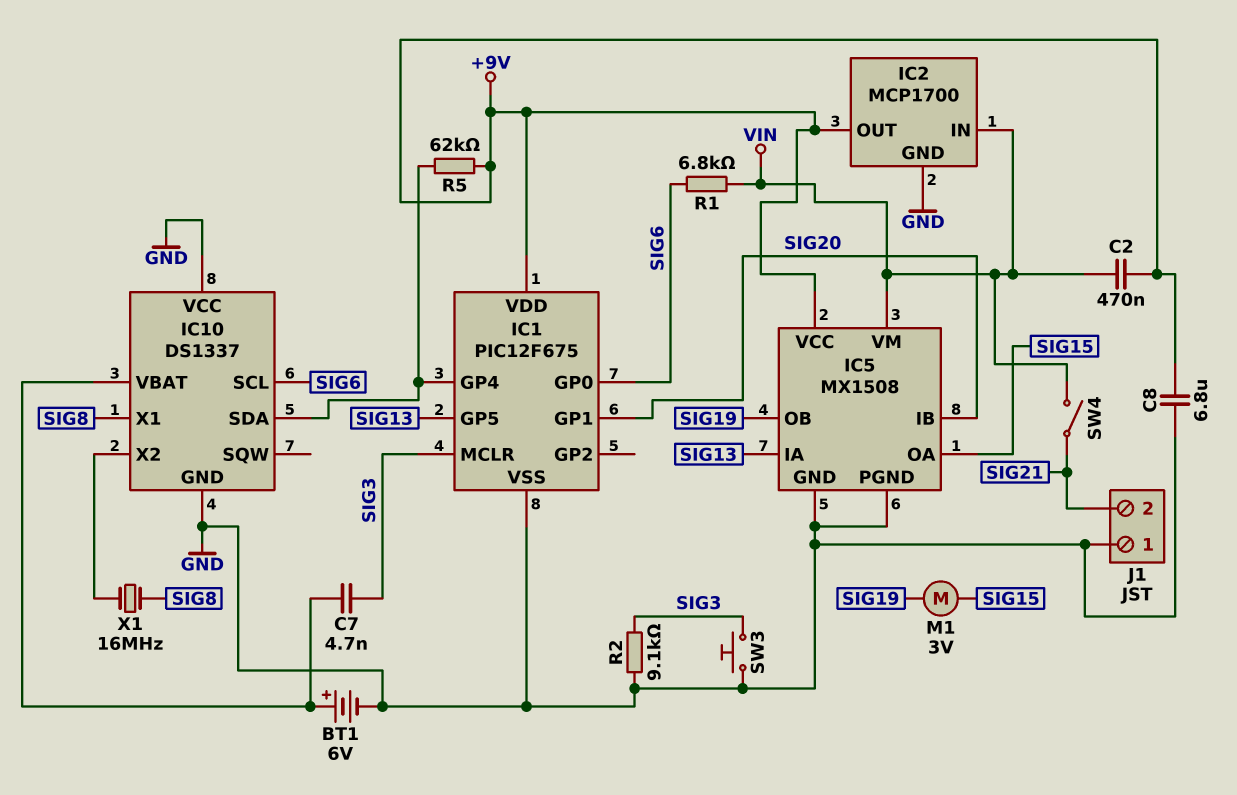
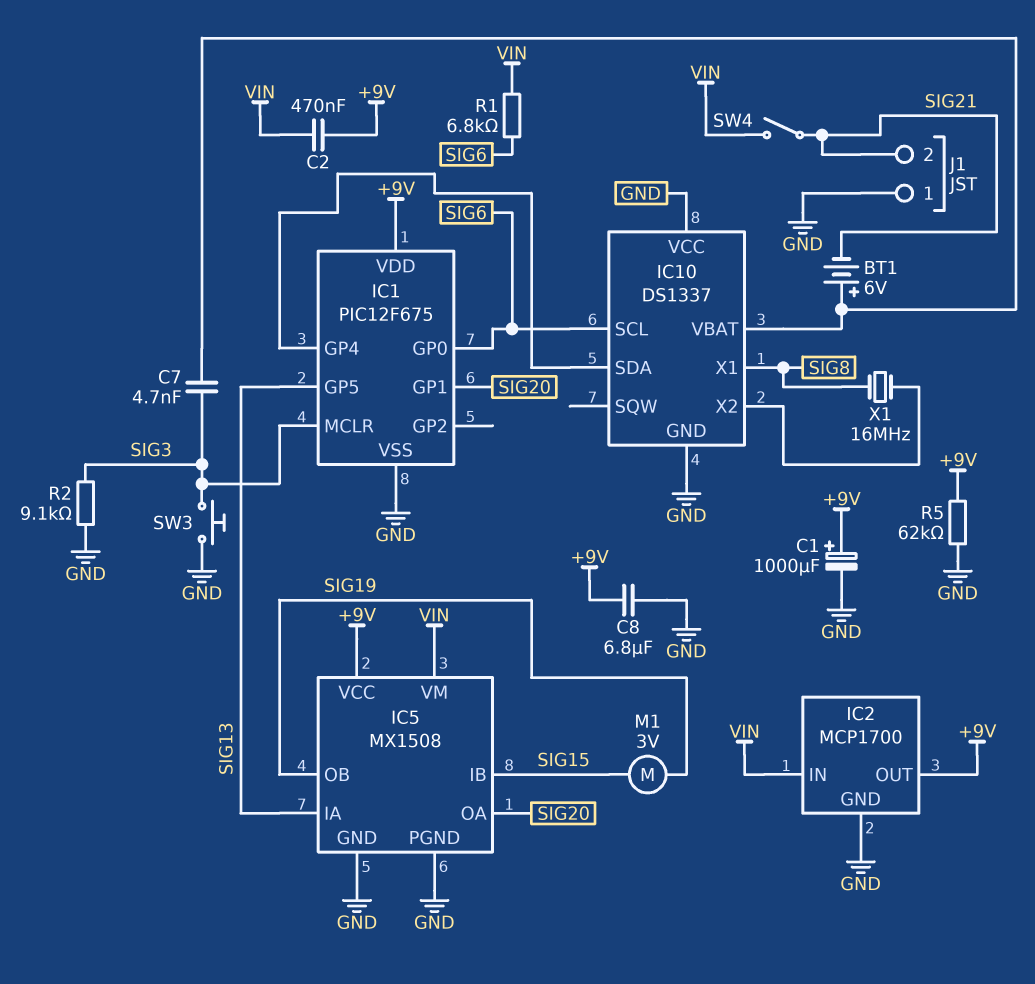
BT1: 6V (plus IC10/VBAT, minus GND) -> 6V (plus IC10/VBAT, minus SIG21)
C1: none -> 1000uF (plus +9V, minus GND)
IC5 pin IB: SIG20 -> SIG15
IC5 pin OA: SIG15 -> SIG20
R5: 62k (+9V, IC1/GP4) -> 62k (+9V, GND)

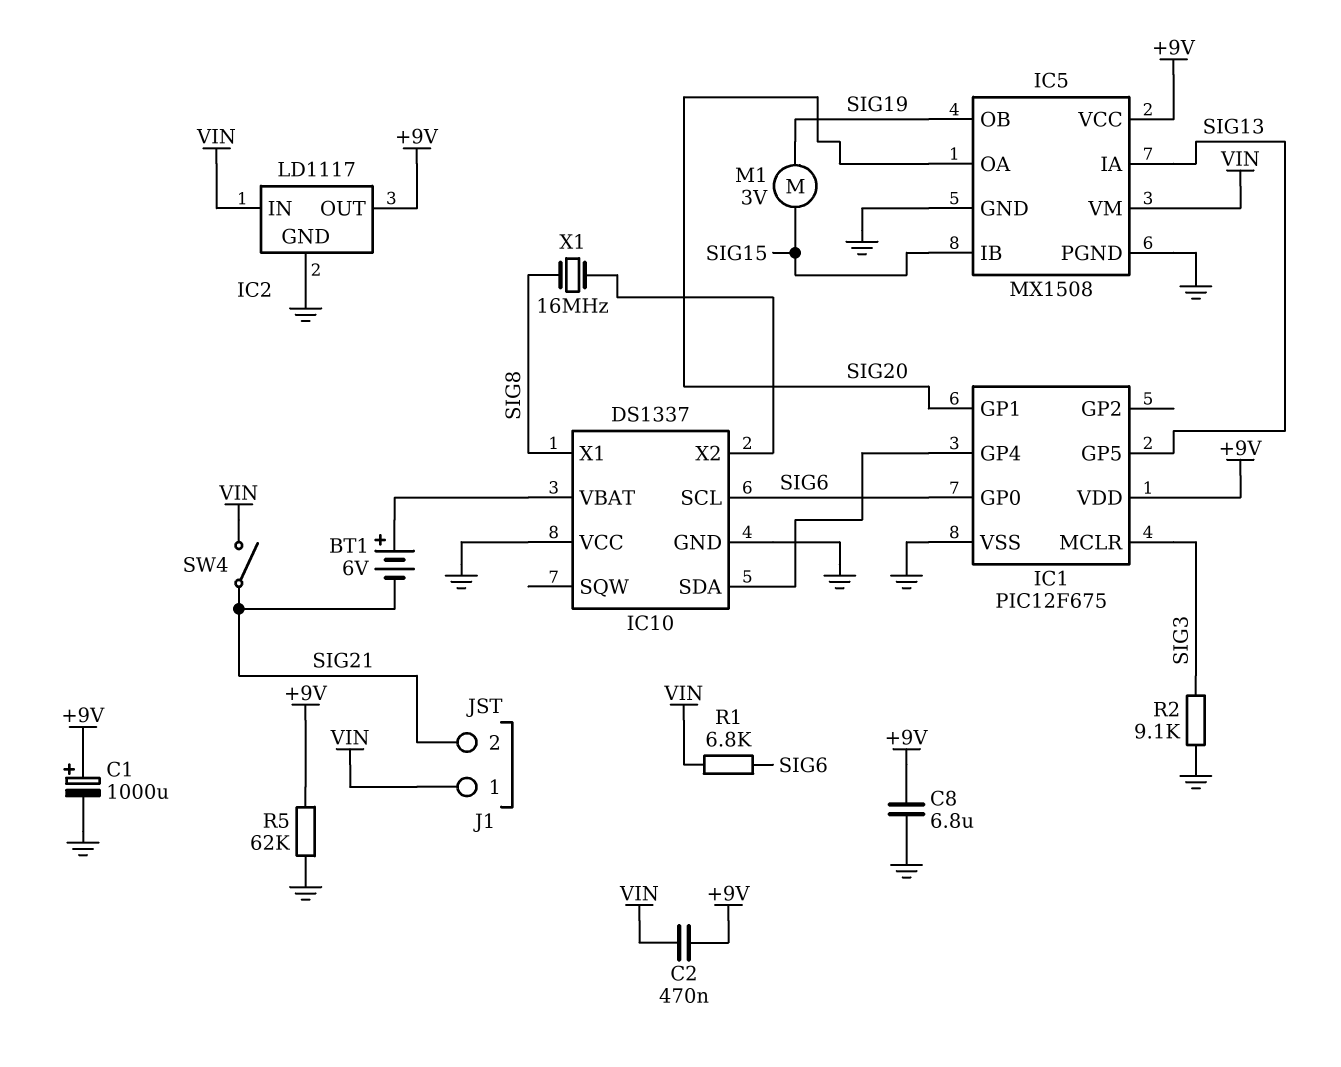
C7: 4.7nF (IC10/VBAT, SIG3) -> none
IC2: MCP1700 -> LD1117
J1 pin 1: GND -> VIN
SW3: button (GND, SIG3) -> none

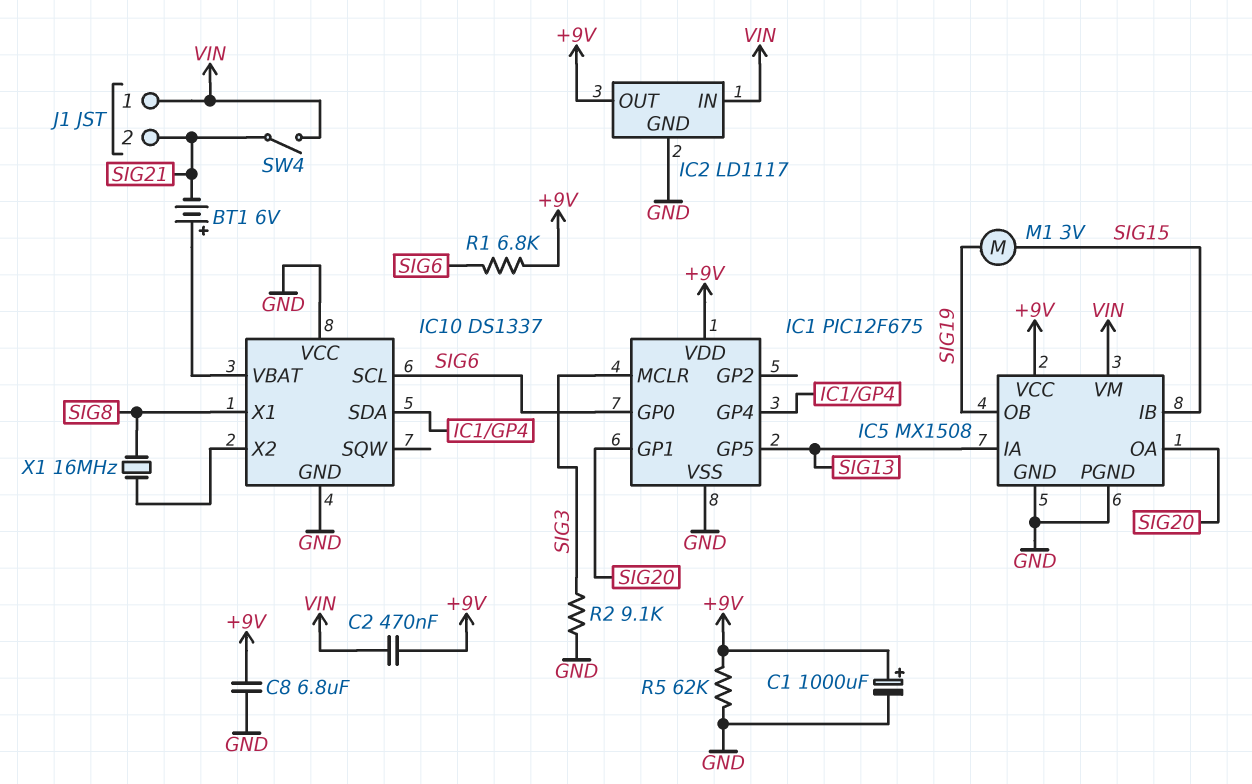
R1: 6.8k (SIG6, VIN) -> 6.8k (+9V, SIG6)

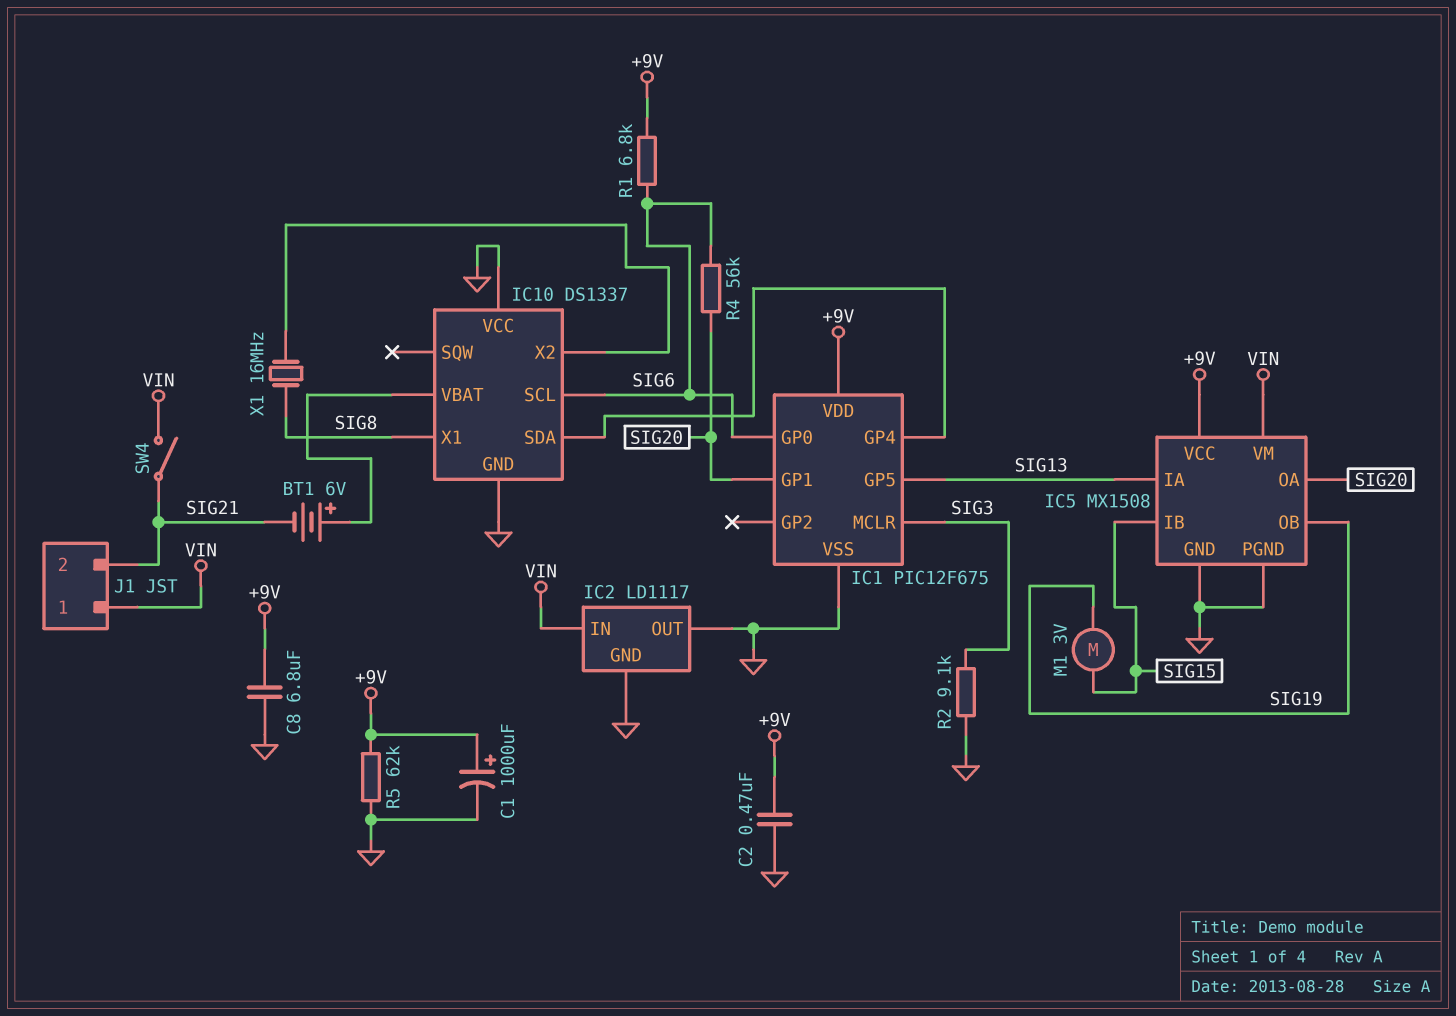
C2: 470nF (+9V, VIN) -> 470nF (+9V, GND)
IC2 pin OUT: +9V -> GND
R4: none -> 56k (SIG6, SIG20)

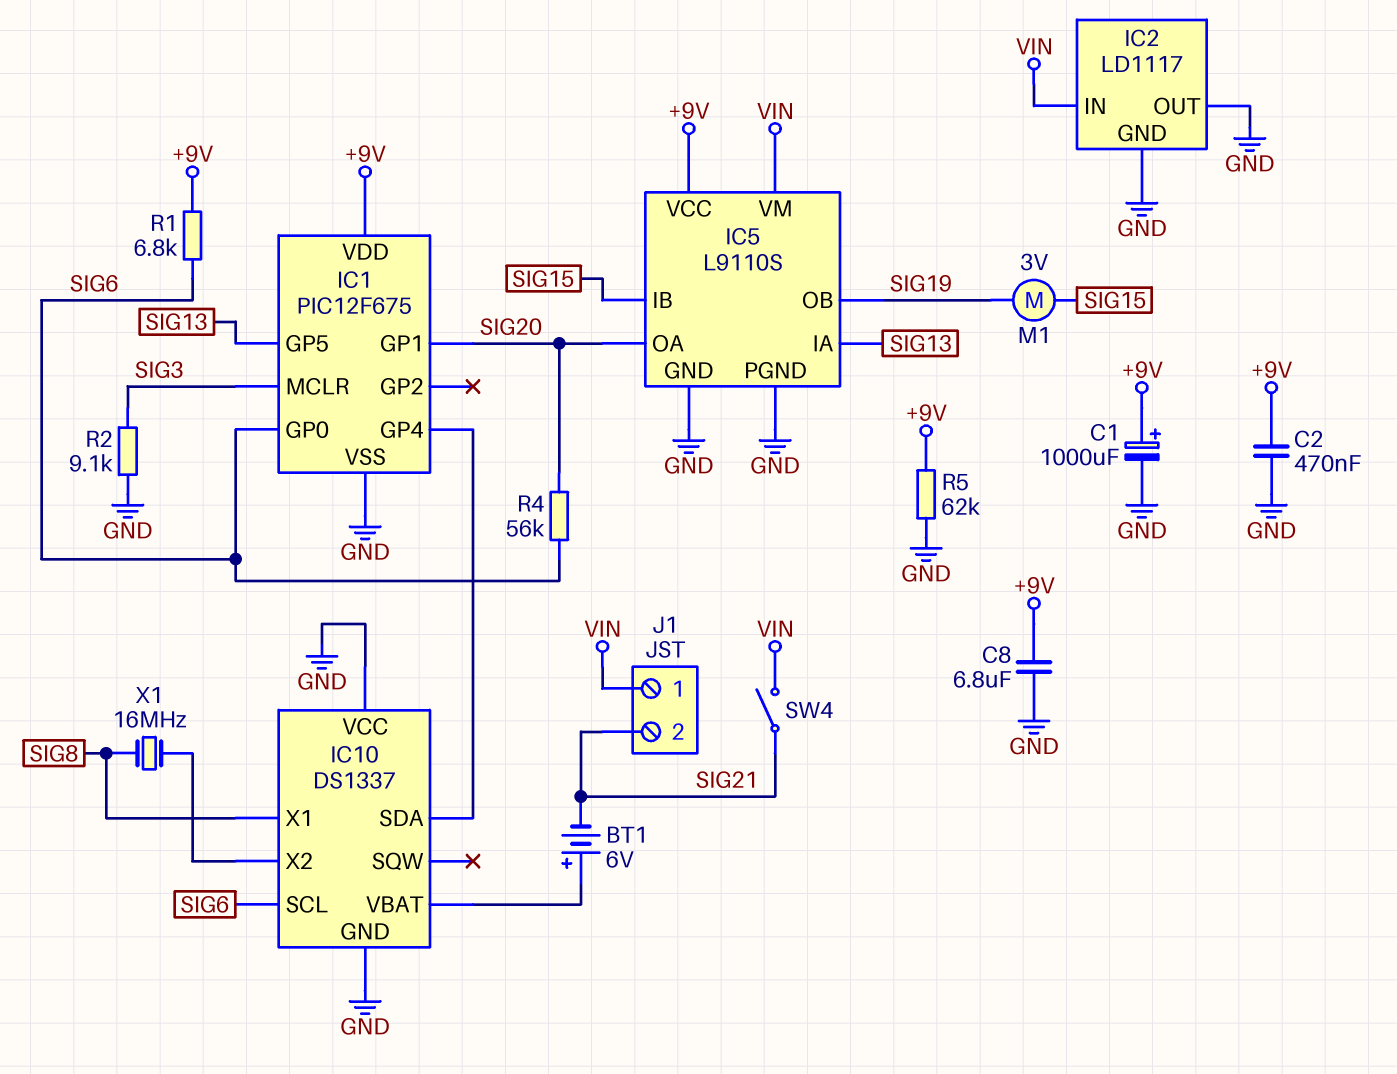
IC5: MX1508 -> L9110S

